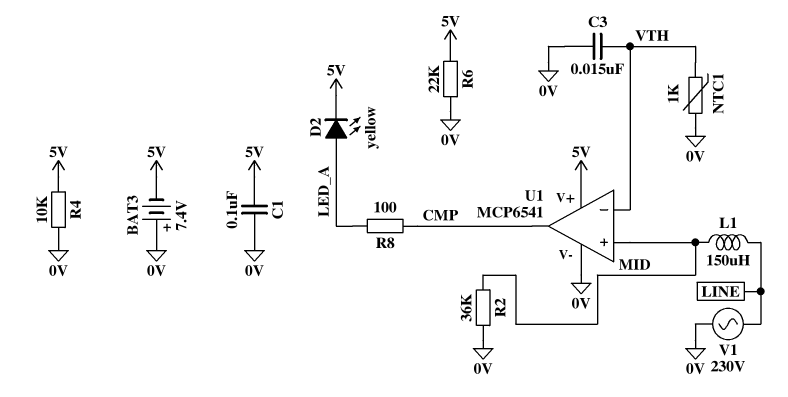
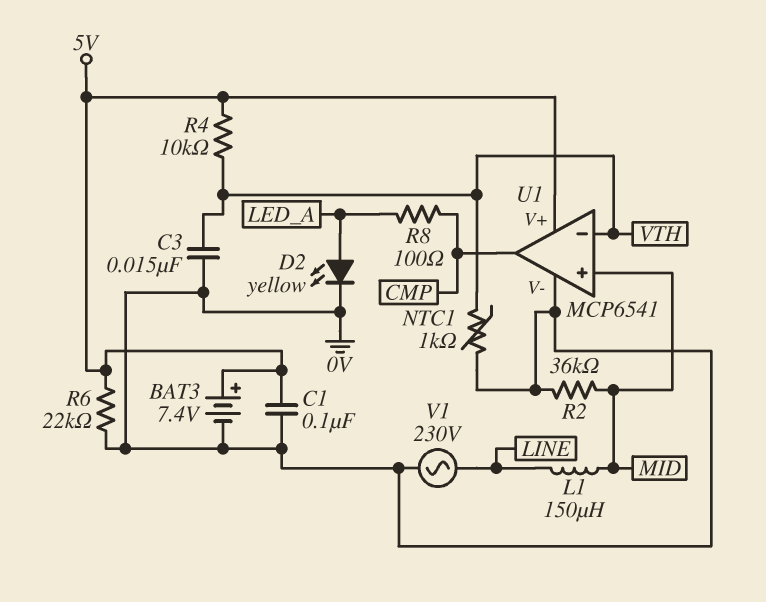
BAT3: 7.4V (plus 0V, minus 5V) -> 7.4V (plus 5V, minus 0V)
D2: LED yellow (A LED_A, K 5V) -> LED yellow (A LED_A, K 0V)
R4: 10k (0V, 5V) -> 10k (5V, VTH)

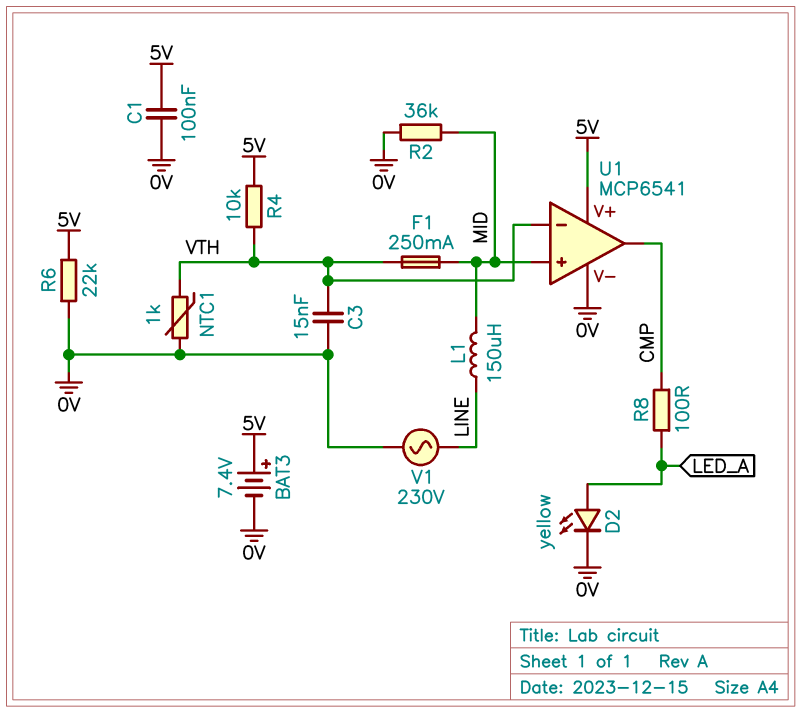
F1: none -> 250mA (MID, VTH)

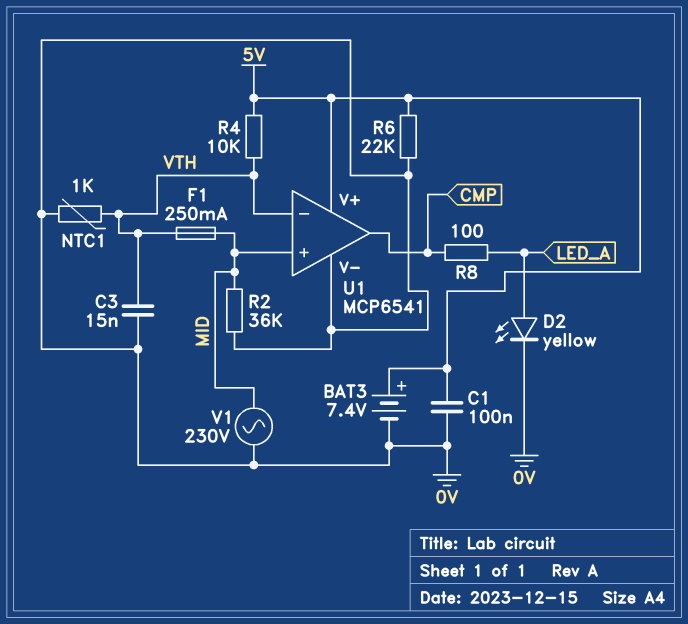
L1: 150uH (LINE, MID) -> none
V1: AC 230V (0V, LINE) -> AC 230V (0V, MID)

